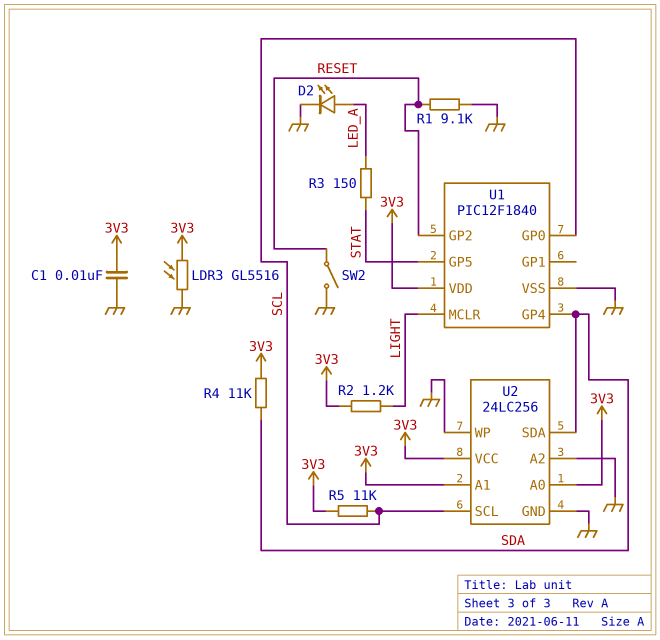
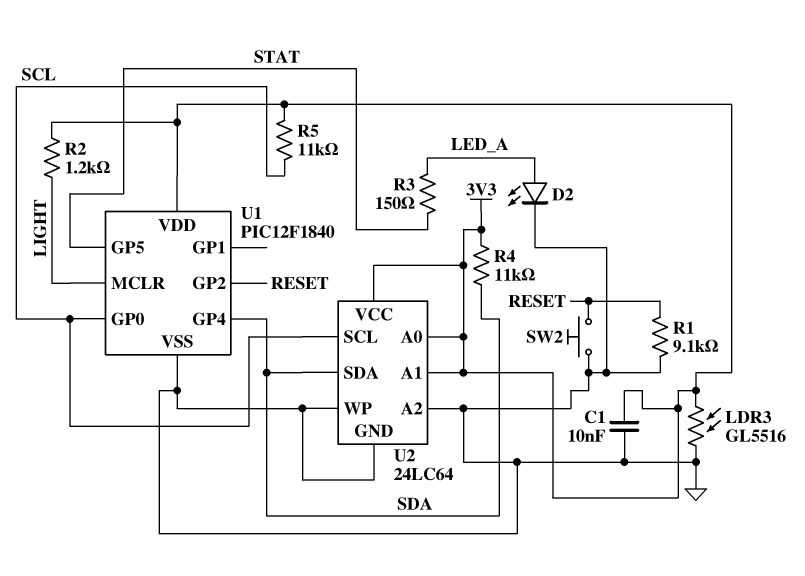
SW2: switch (GND, RESET) -> button (GND, RESET)
U2: 24LC256 -> 24LC64

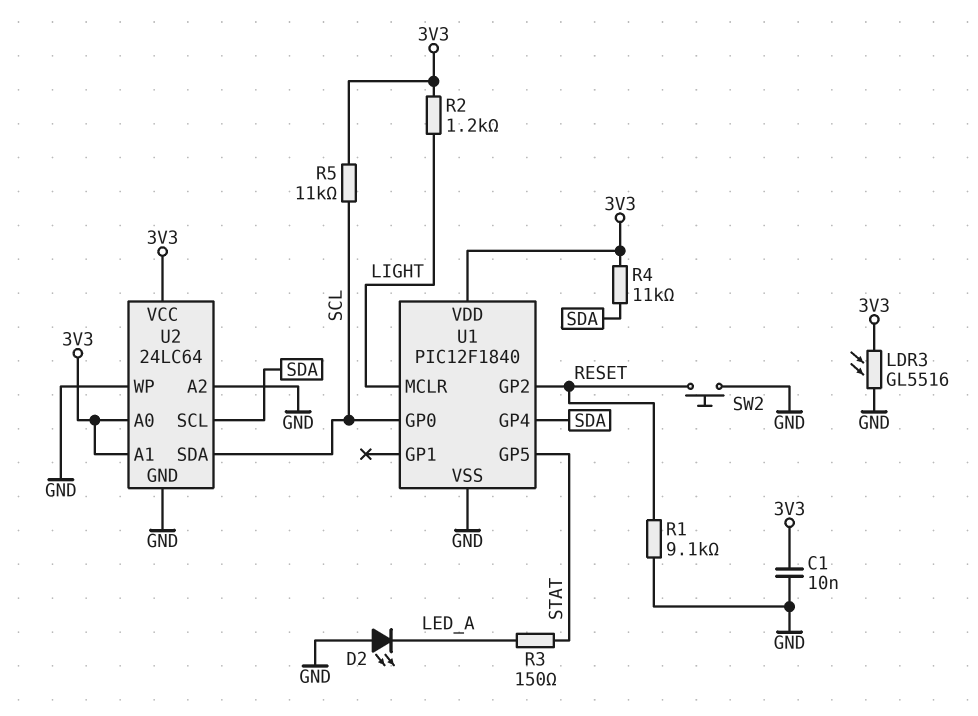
D2: LED (A LED_A, K GND) -> LED (A GND, K LED_A)
U2 pin SCL: SCL -> SDA
U2 pin SDA: SDA -> SCL

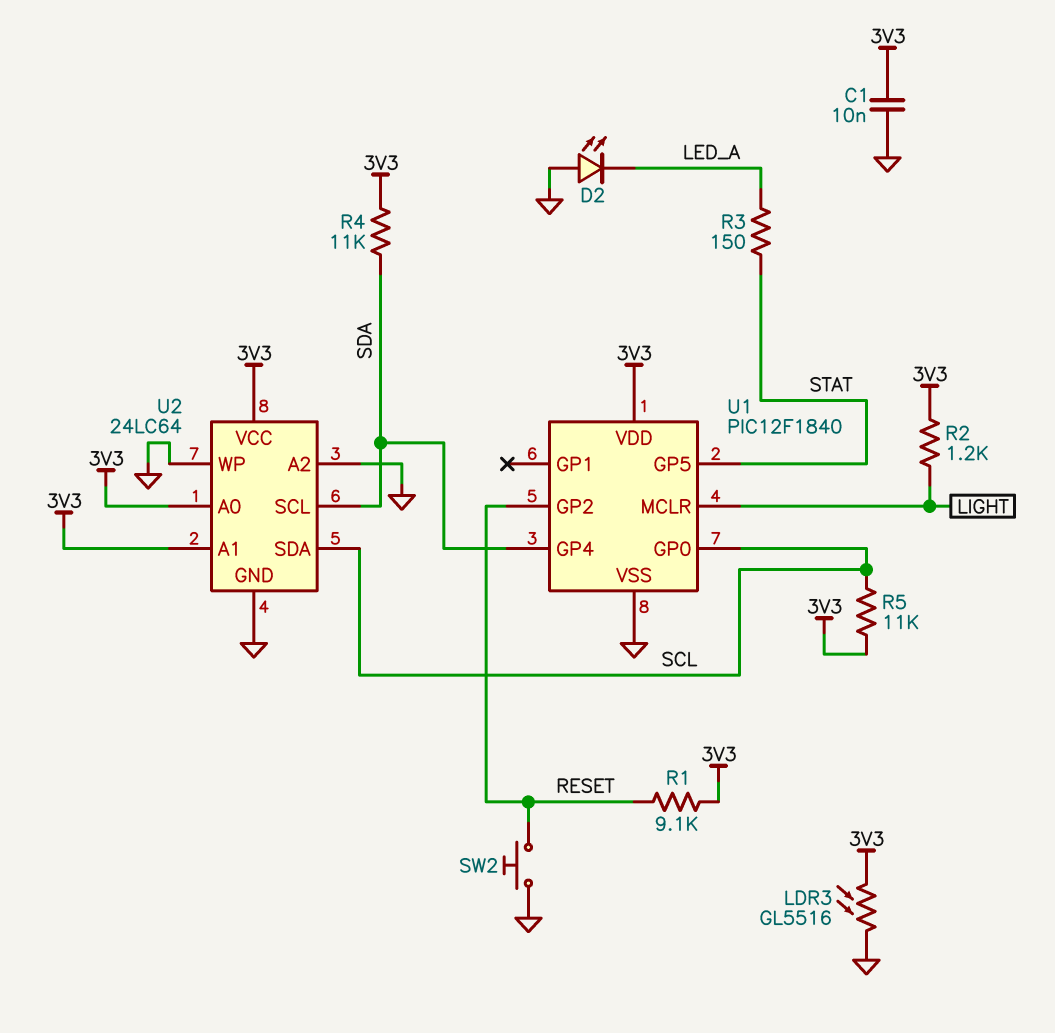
R1: 9.1k (GND, RESET) -> 9.1k (3V3, RESET)

